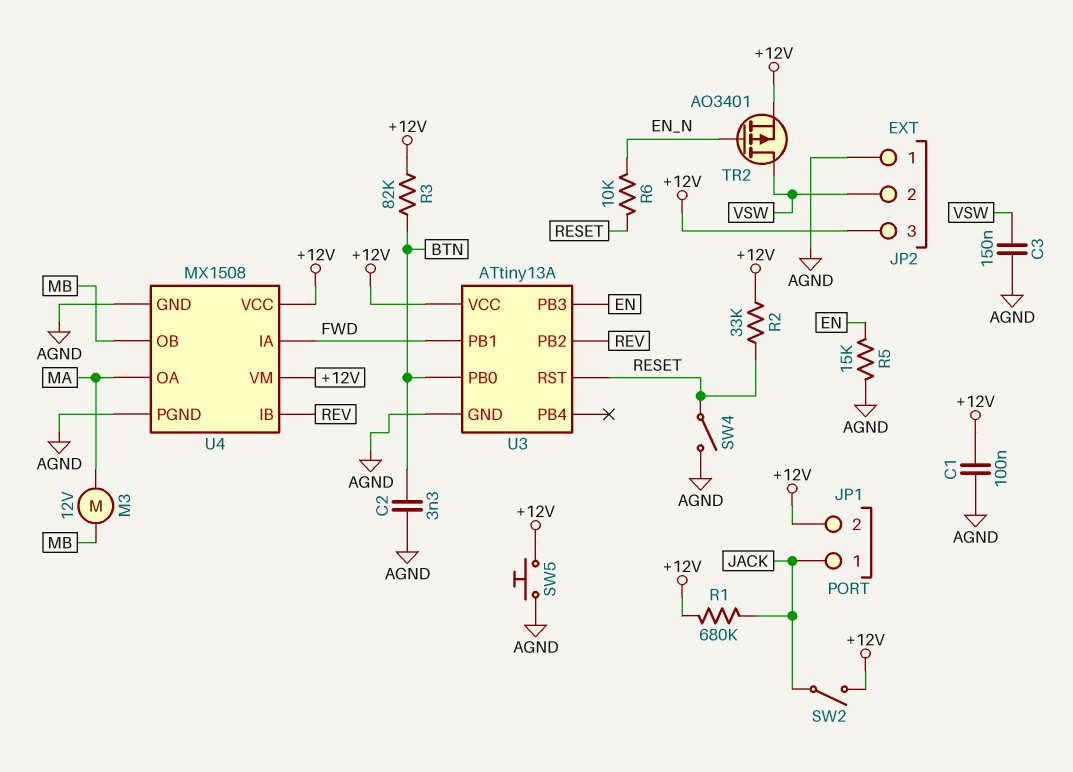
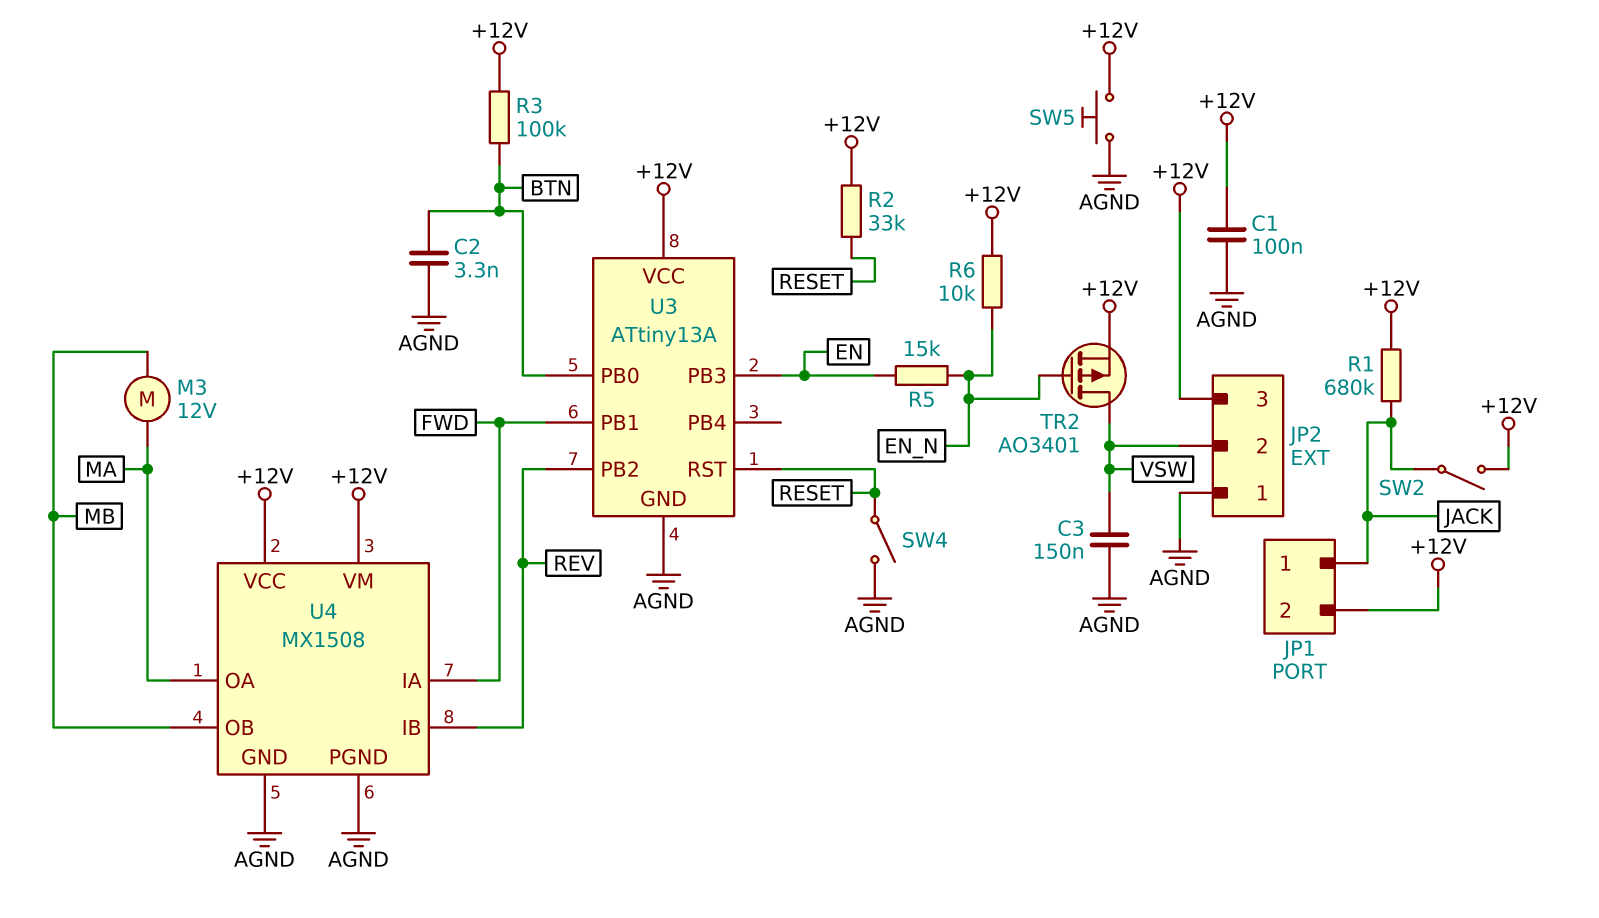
R3: 82k (+12V, BTN) -> 100k (+12V, BTN)
R5: 15k (AGND, EN) -> 15k (EN, EN_N)
R6: 10k (EN_N, RESET) -> 10k (+12V, EN_N)

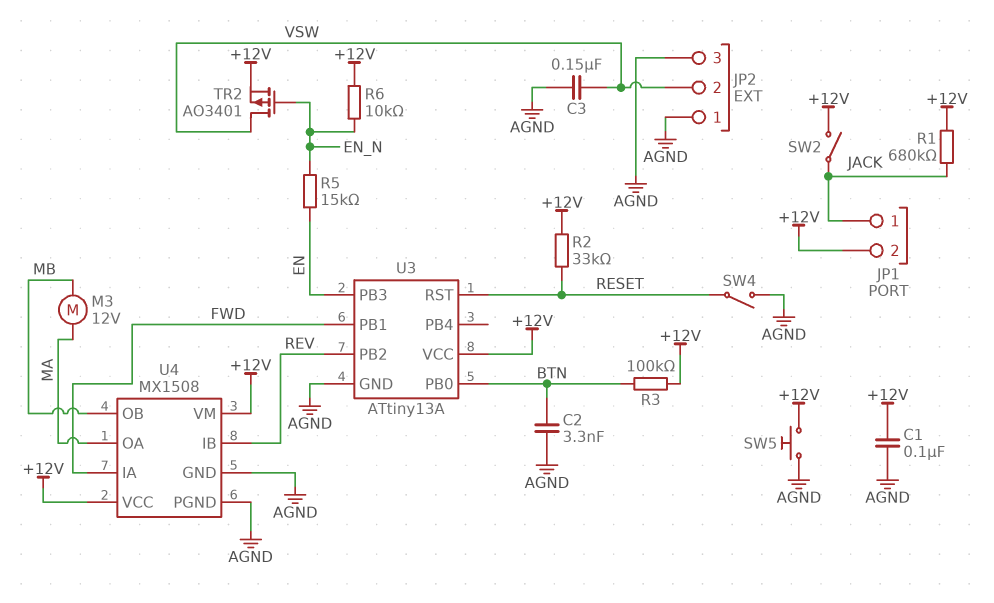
JP2 pin 3: +12V -> AGND

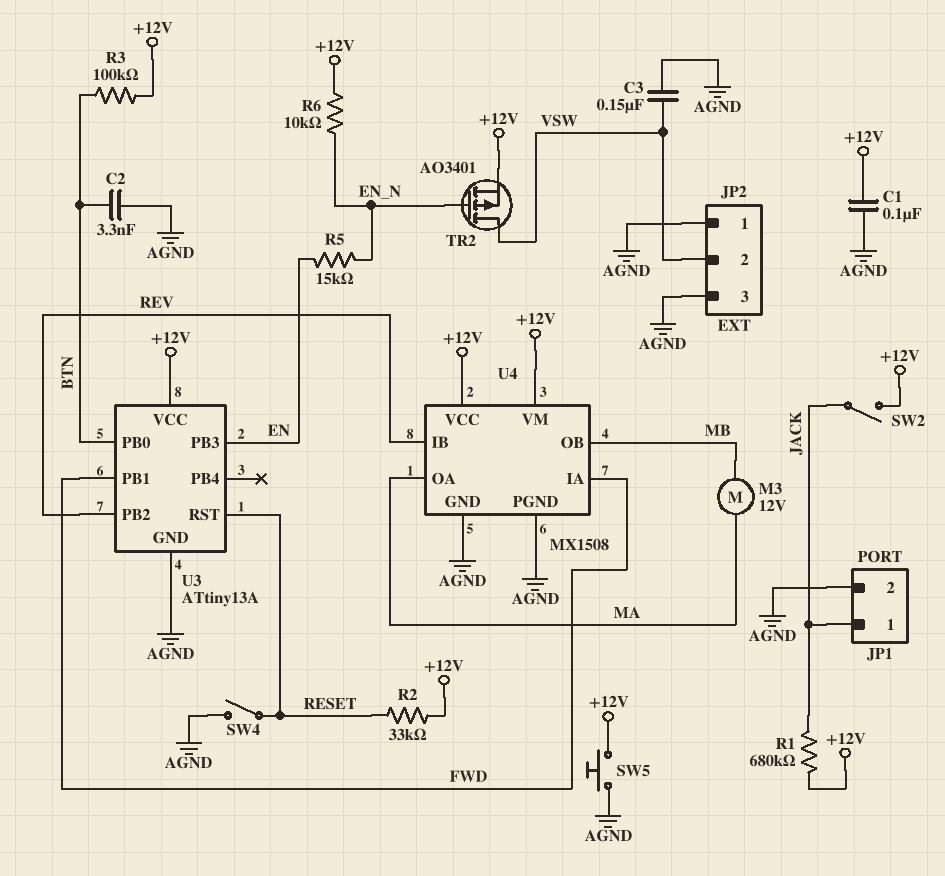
JP1 pin 2: +12V -> AGND

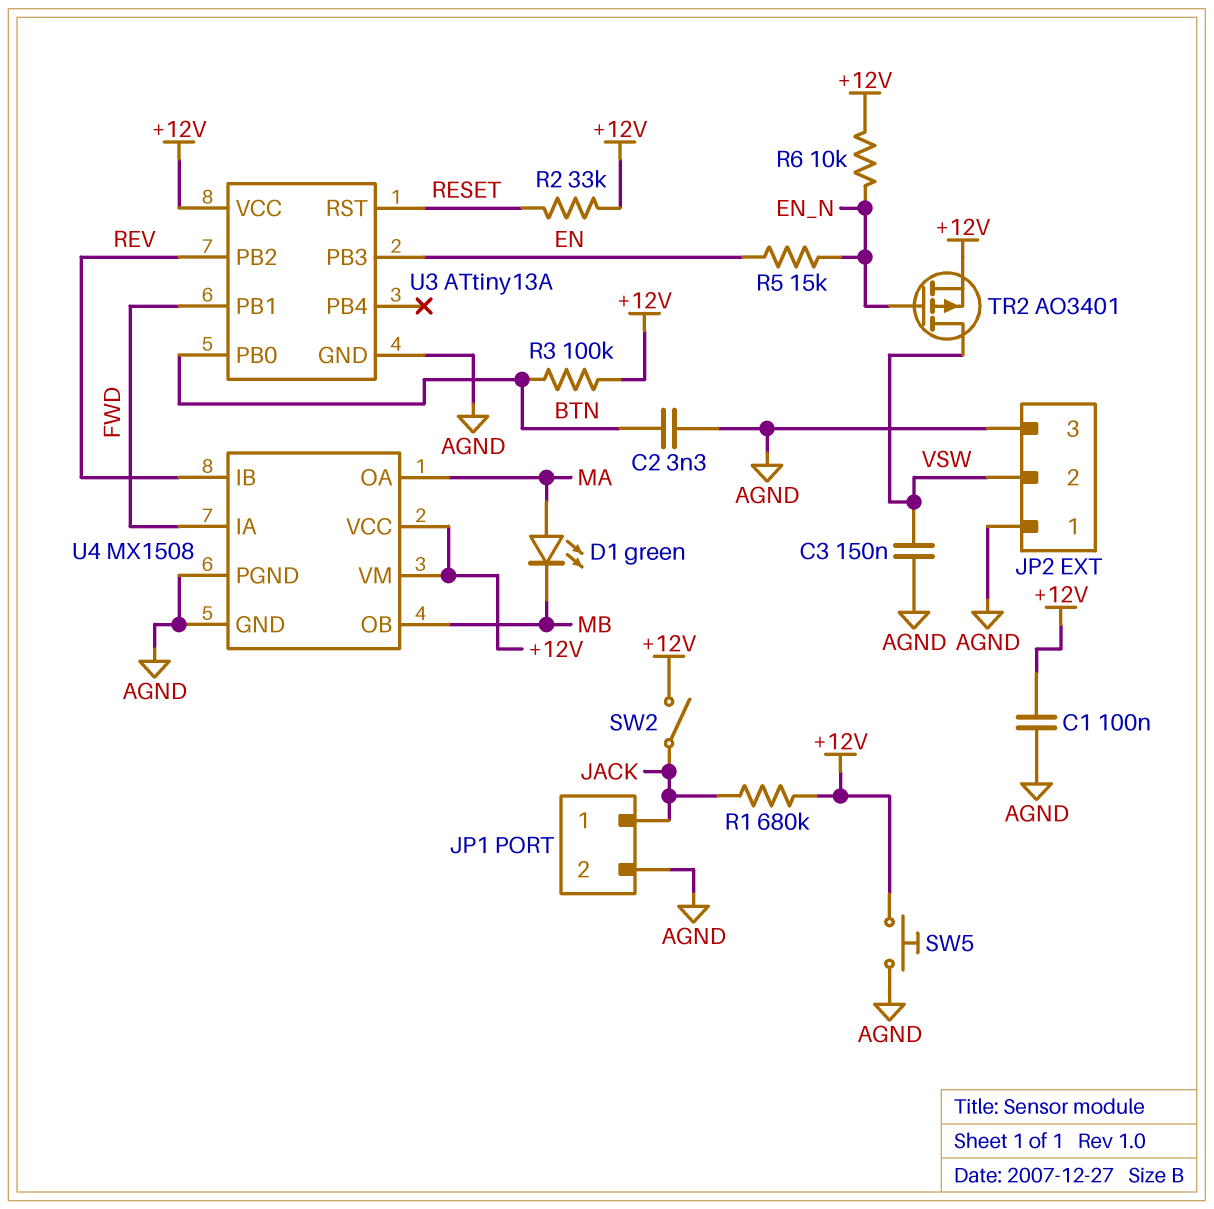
D1: none -> LED green (A MA, K MB)
M3: motor 12V (MA, MB) -> none
SW4: switch (AGND, RESET) -> none

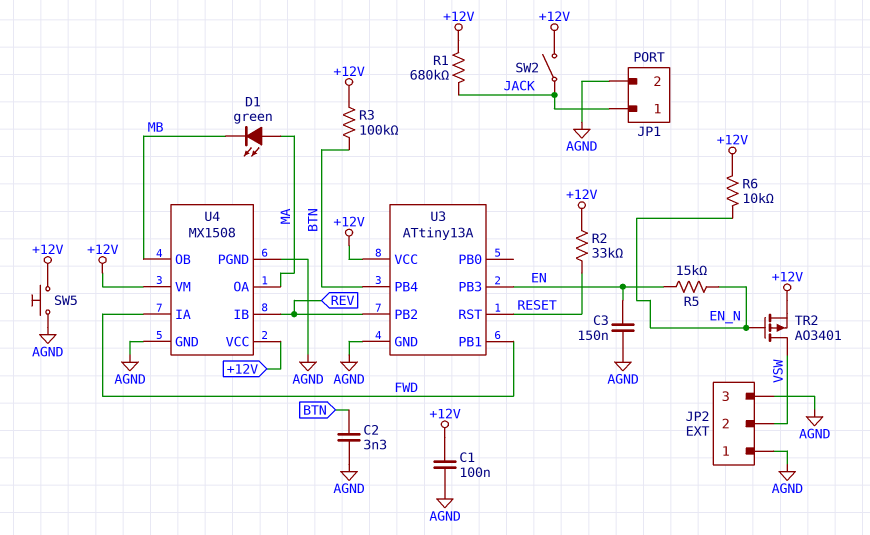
C3: 150nF (AGND, VSW) -> 150nF (AGND, EN)
U3 pin PB0: BTN -> none
U3 pin PB4: none -> BTN

